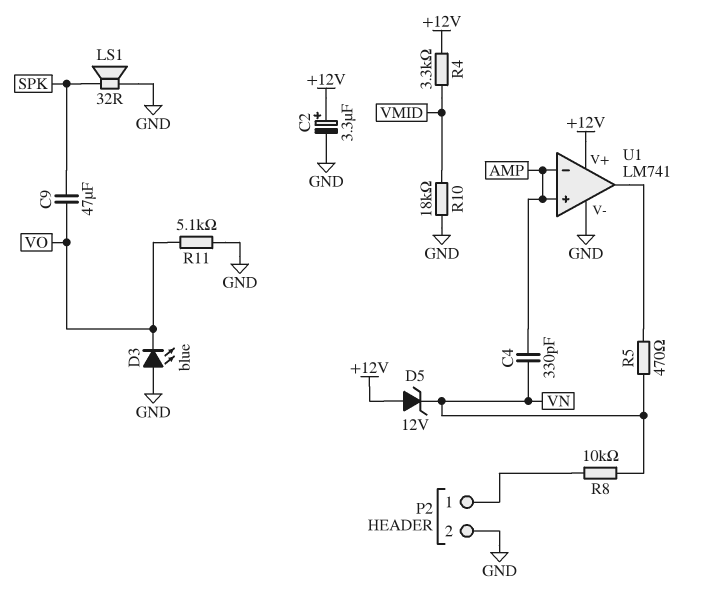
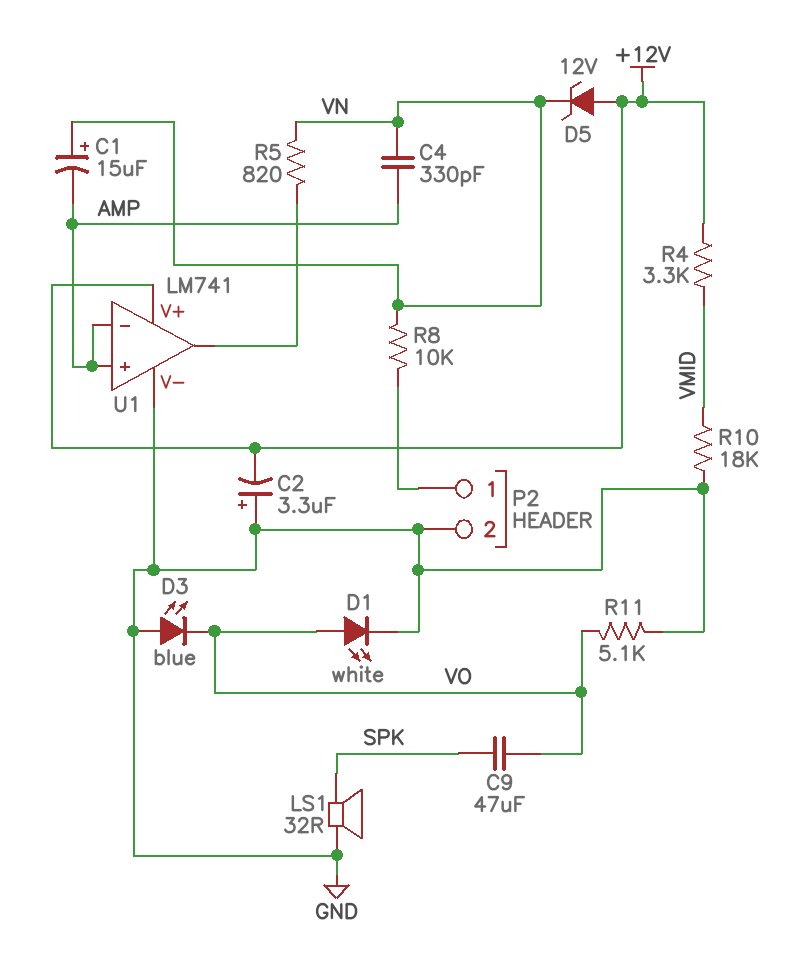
C1: none -> 15uF (plus VN, minus AMP)
C2: 3.3uF (plus +12V, minus GND) -> 3.3uF (plus GND, minus +12V)
D1: none -> LED white (A VO, K GND)
R5: 470 (U1/out, VN) -> 820 (U1/out, VN)

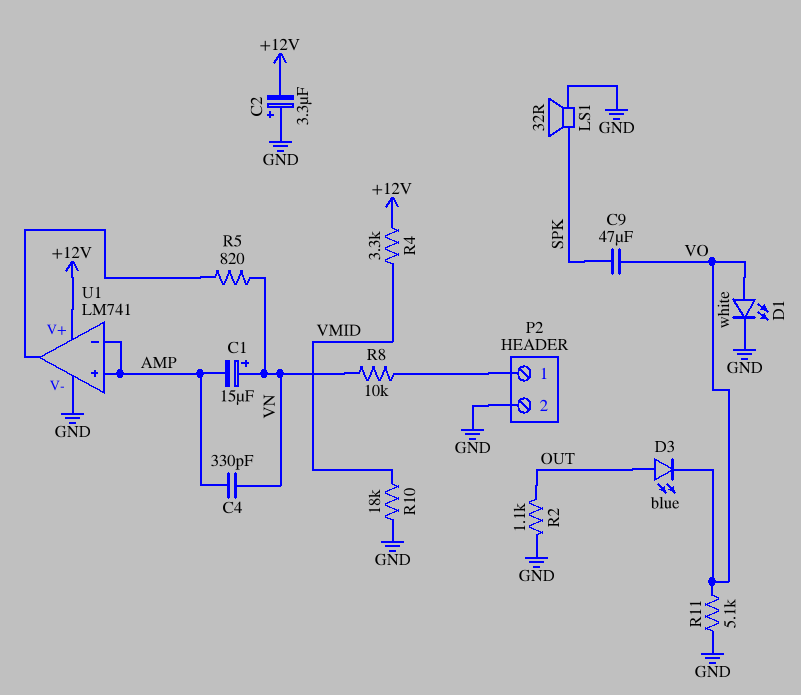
D3: LED blue (A GND, K VO) -> LED blue (A OUT, K VO)
D5: zener 12V (A +12V, K VN) -> none
R2: none -> 1.1k (GND, OUT)

